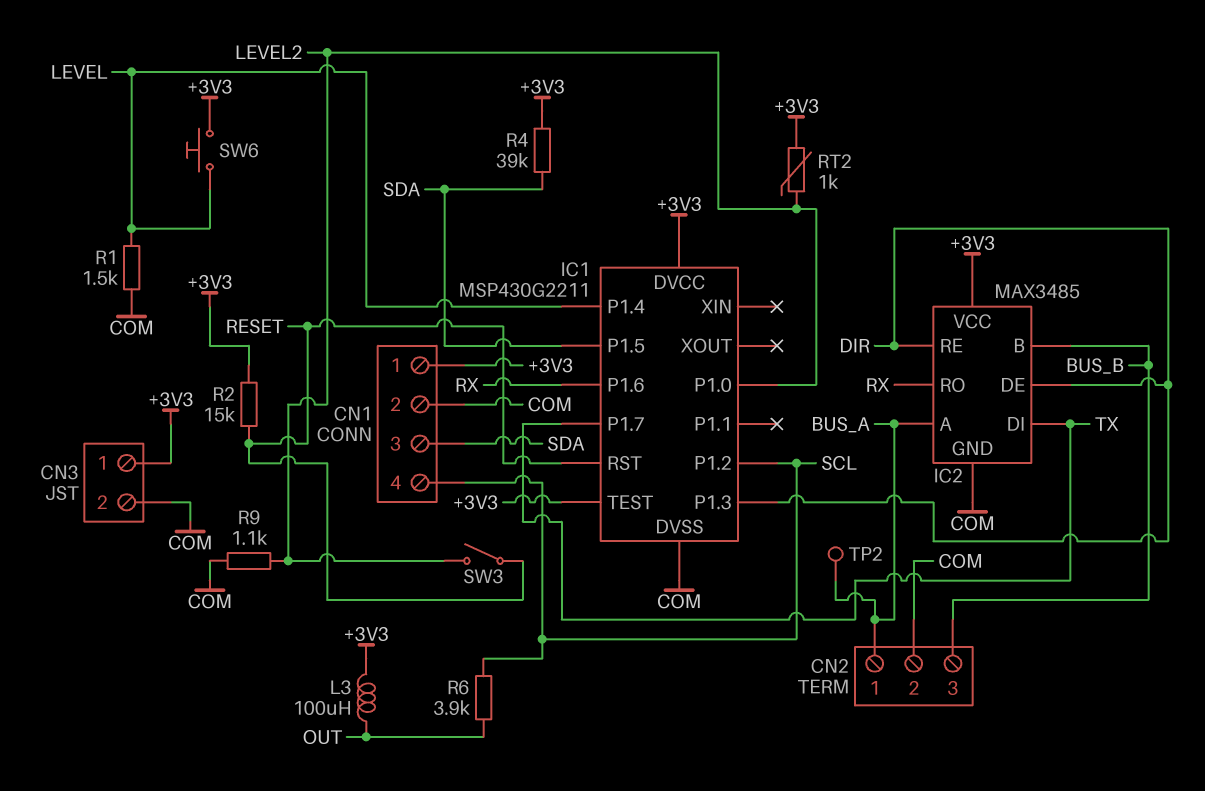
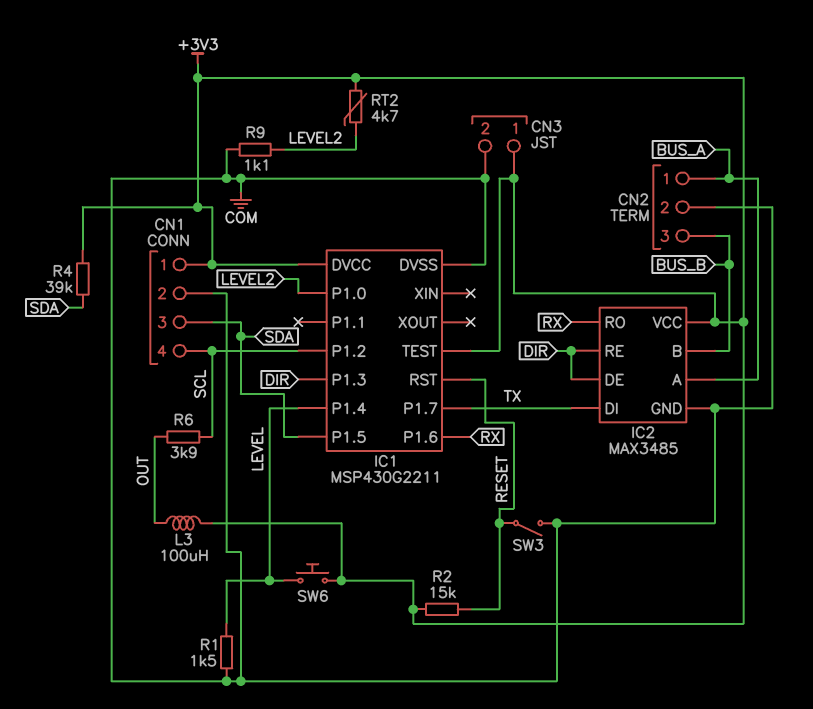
RT2: 1k (+3V3, LEVEL2) -> 4.7k (+3V3, LEVEL2)
SW3: switch (LEVEL2, RESET) -> switch (COM, RESET)
TP2: test point (BUS_A) -> none

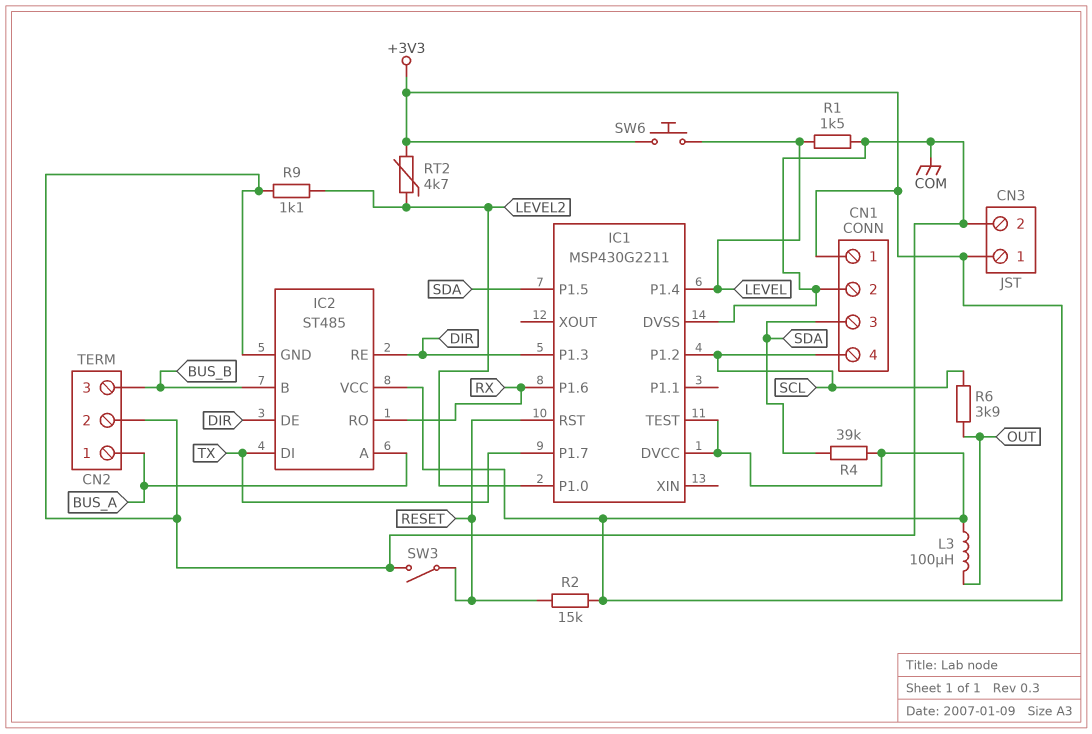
IC2: MAX3485 -> ST485

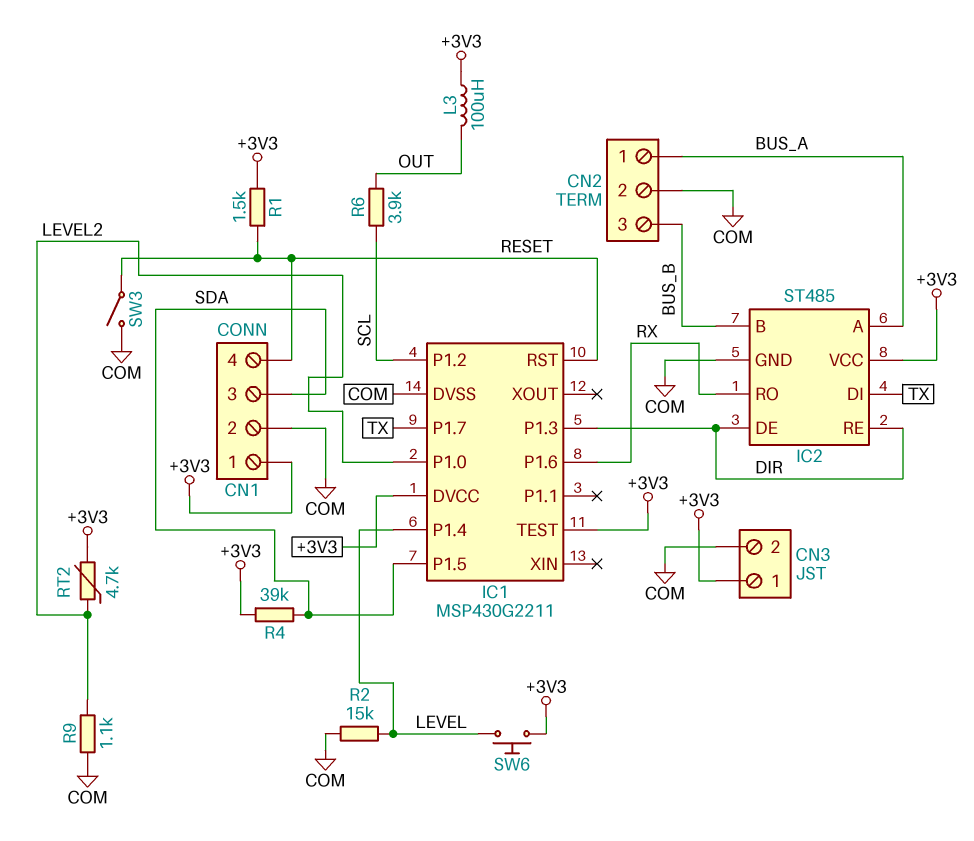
CN1 pin 4: SCL -> RESET
R1: 1.5k (COM, LEVEL) -> 1.5k (+3V3, RESET)
R2: 15k (+3V3, RESET) -> 15k (COM, LEVEL)

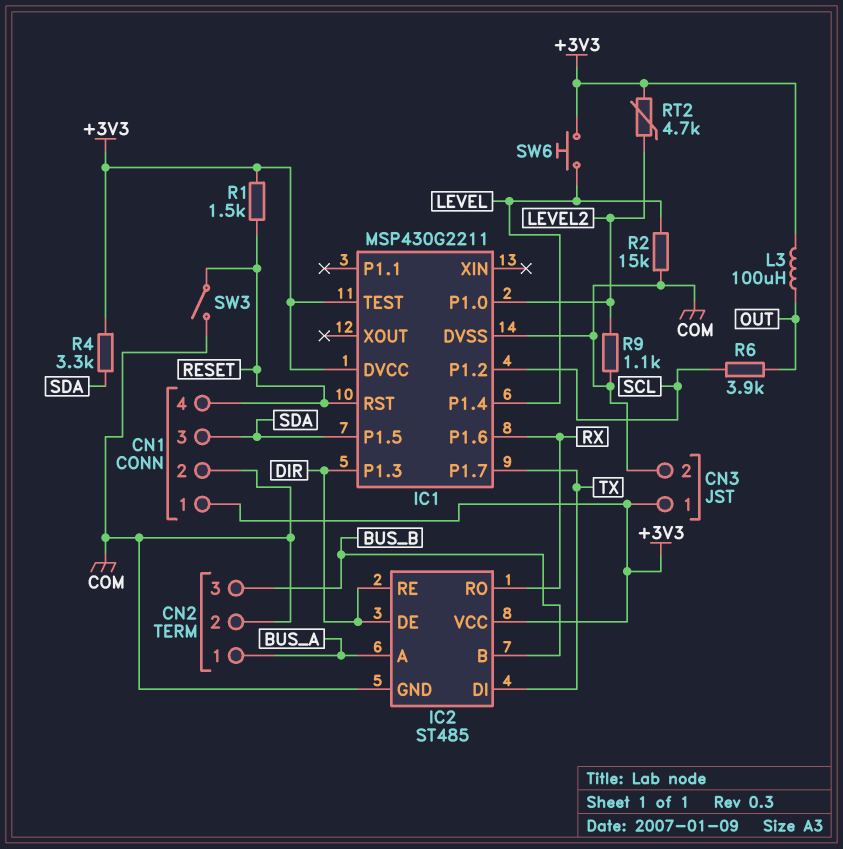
R4: 39k (+3V3, SDA) -> 3.3k (+3V3, SDA)

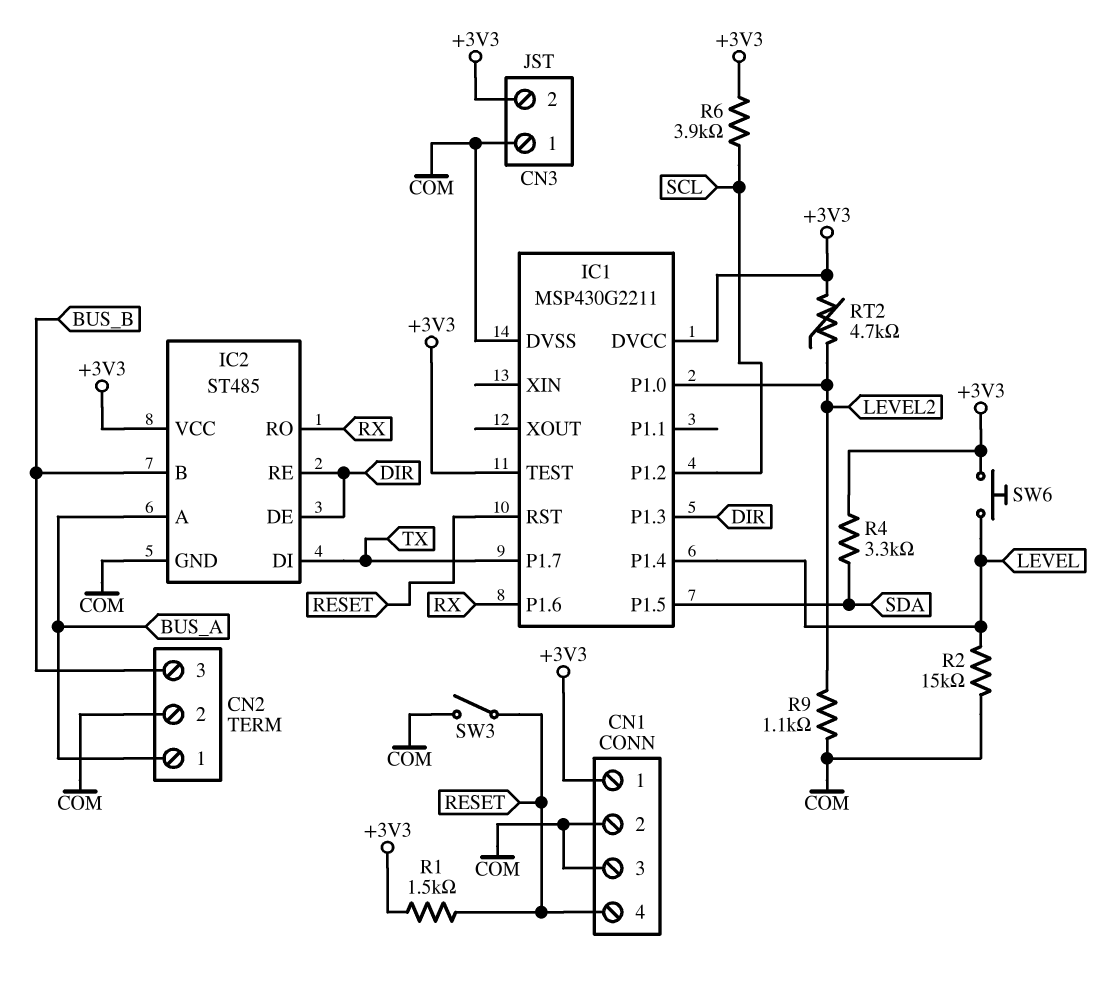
CN1 pin 3: SDA -> COM
CN3 pin 1: +3V3 -> COM
CN3 pin 2: COM -> +3V3
L3: 100uH (+3V3, OUT) -> none
R6: 3.9k (OUT, SCL) -> 3.9k (+3V3, SCL)

